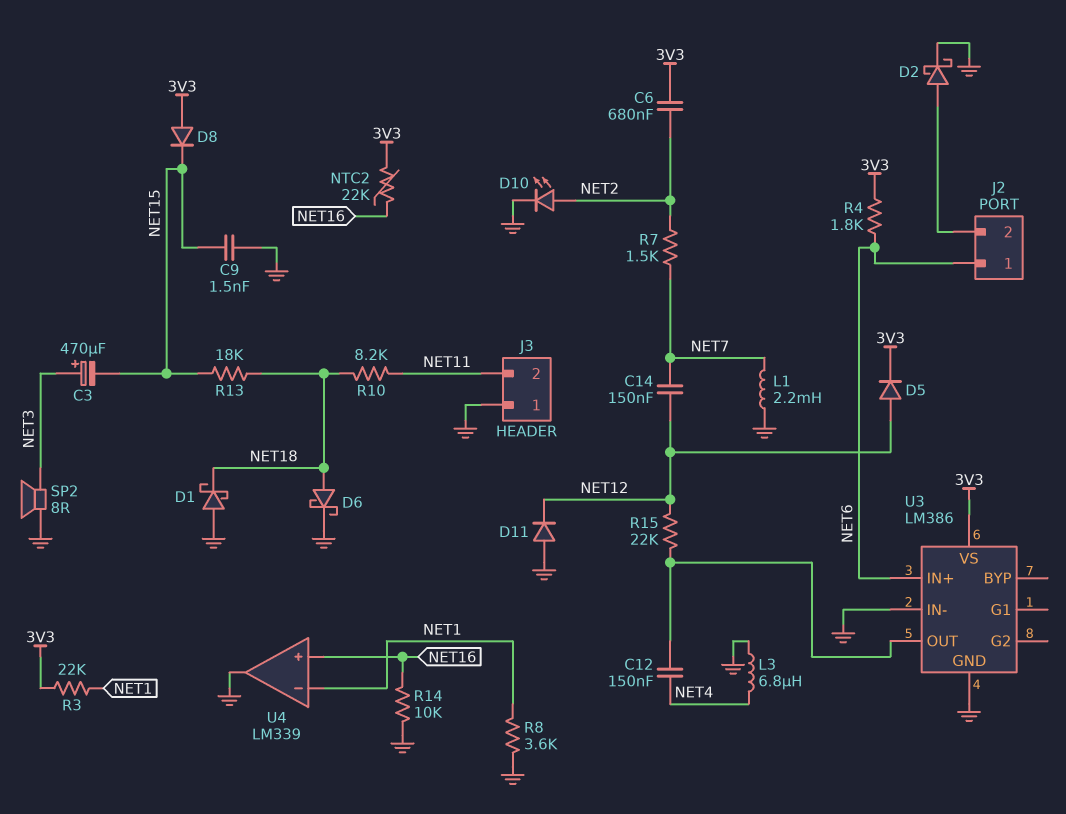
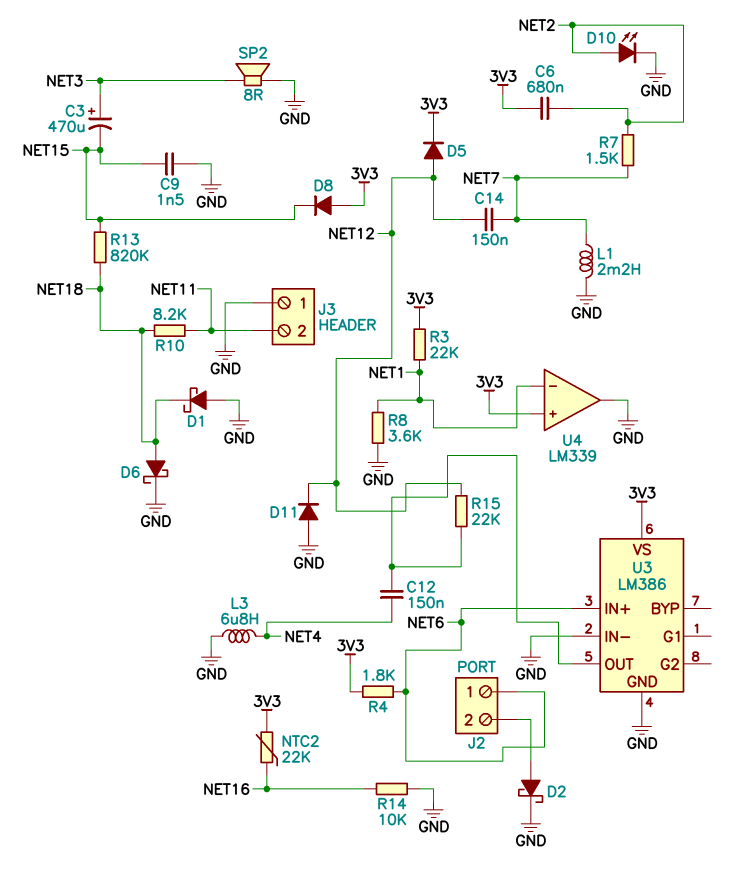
R13: 18k (NET15, NET18) -> 820k (NET15, NET18)
U4 pin in+: NET16 -> 3V3

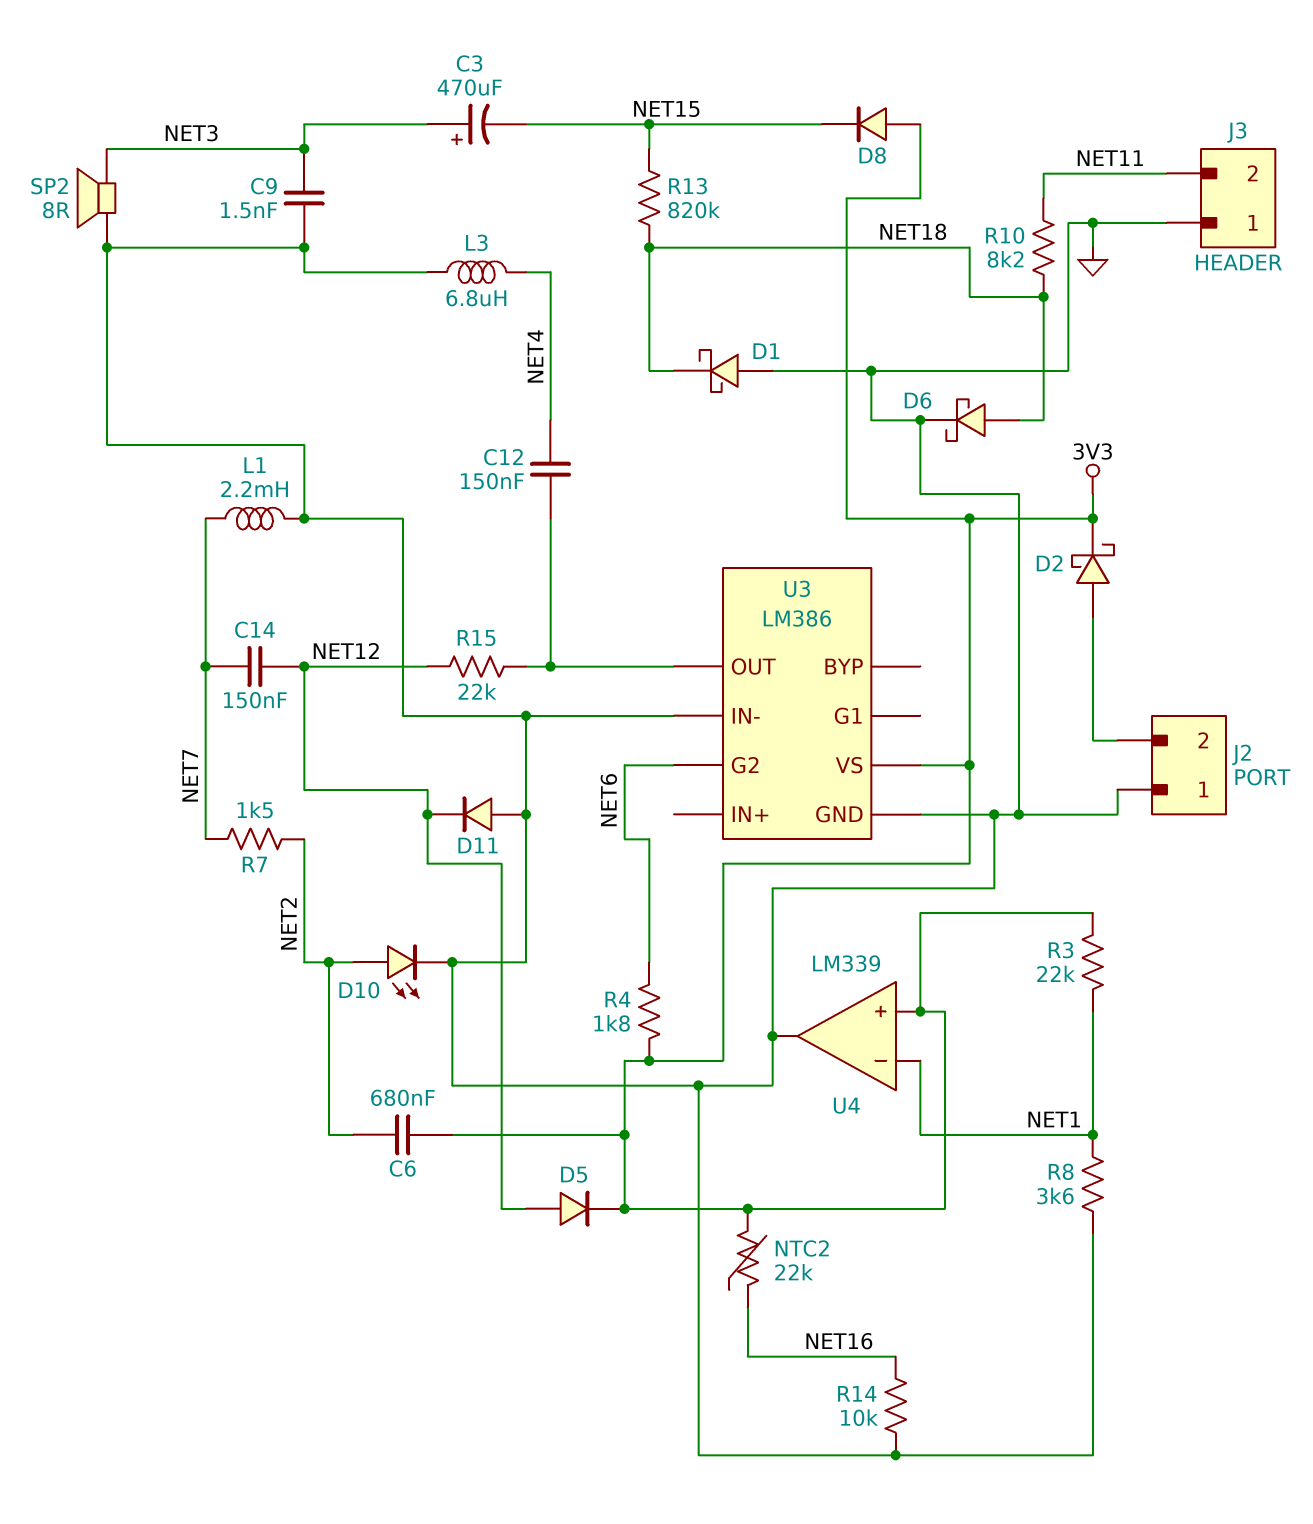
C9: 1.5nF (GND, NET15) -> 1.5nF (GND, NET3)
D2: schottky (A J2/2, K GND) -> schottky (A J2/2, K 3V3)
J2 pin 1: NET6 -> GND
U3 pin G2: none -> NET6
U3 pin IN+: NET6 -> none

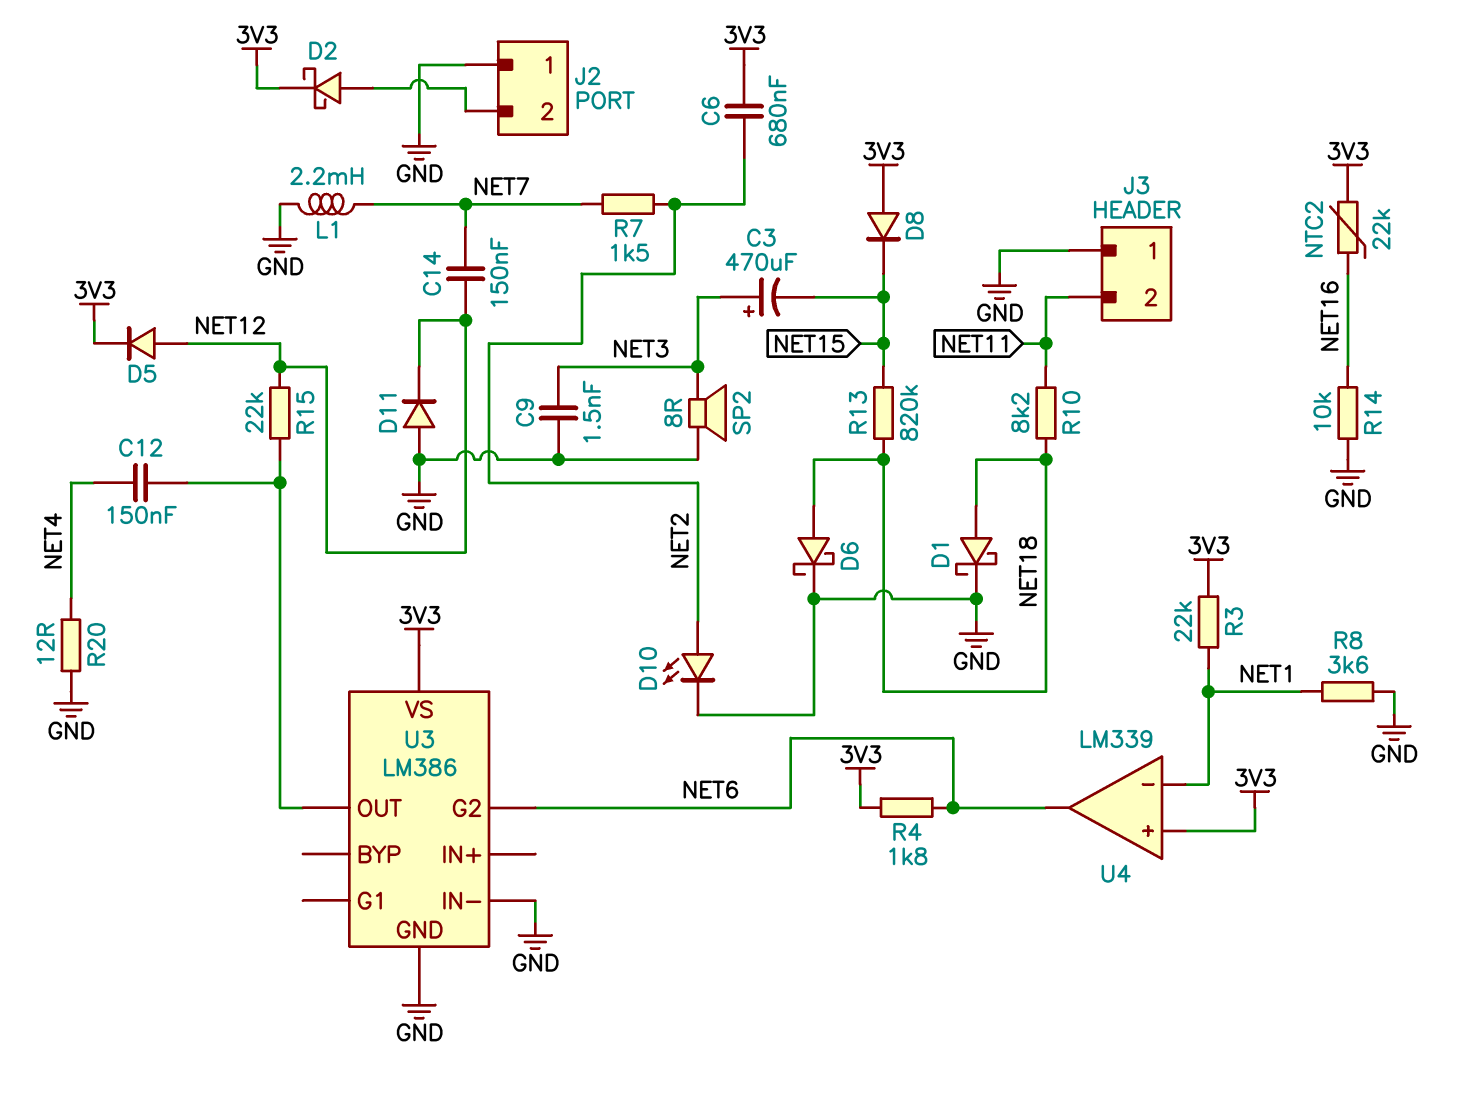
D1: schottky (A GND, K NET18) -> schottky (A NET18, K GND)
L3: 6.8uH (GND, NET4) -> none
R20: none -> 12 (GND, NET4)
U4 pin out: GND -> NET6

